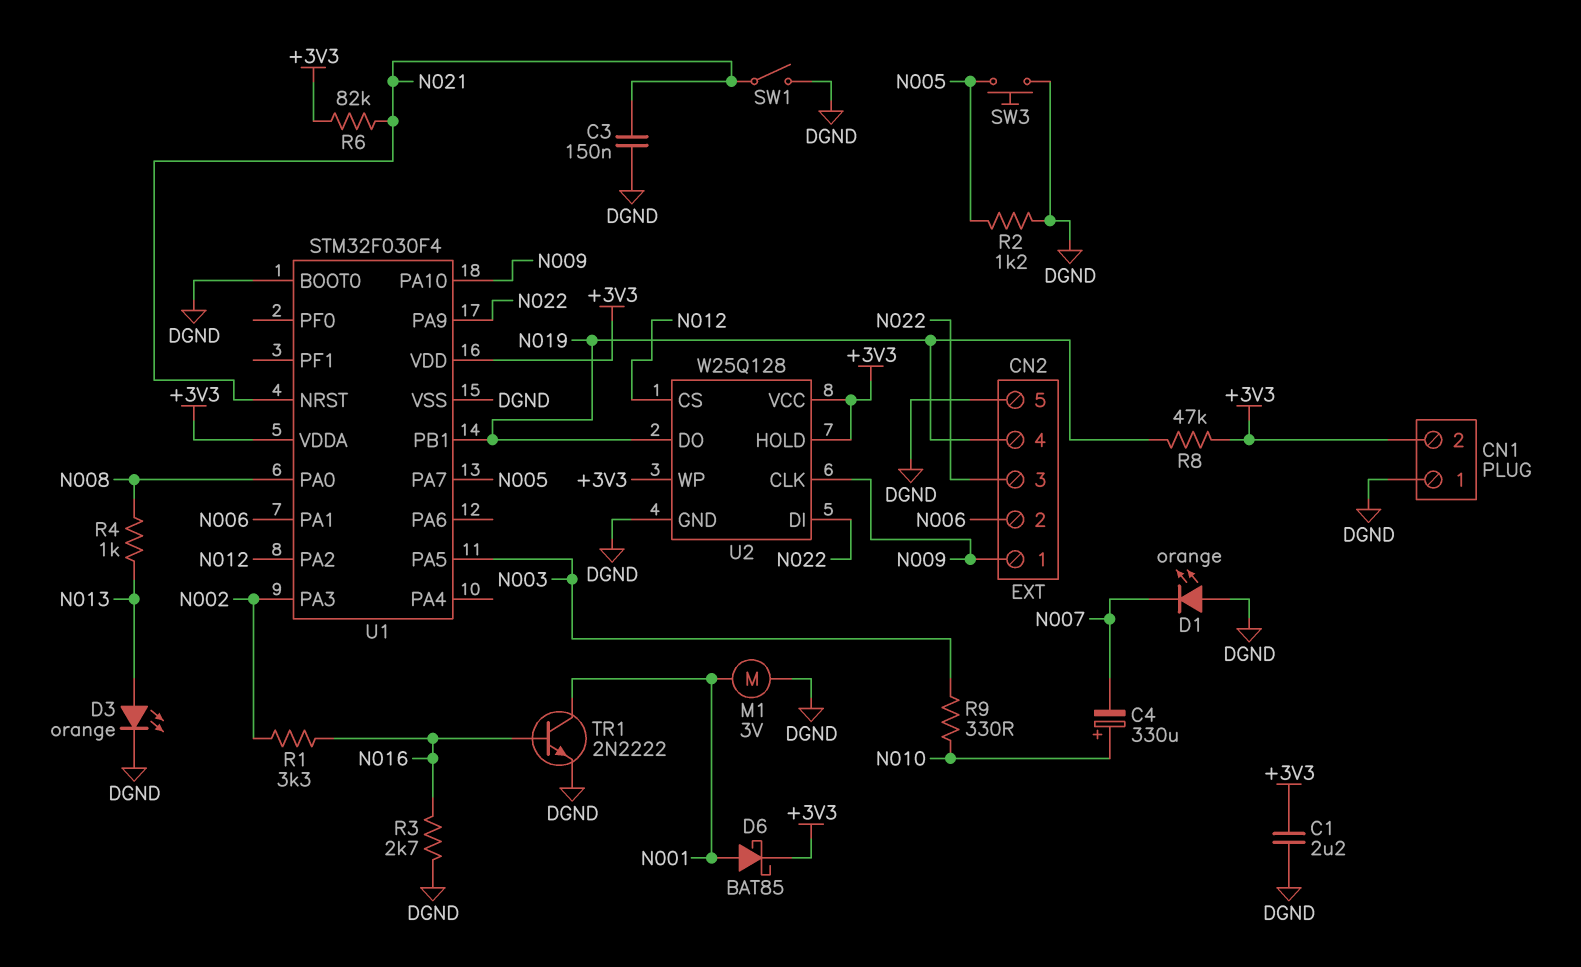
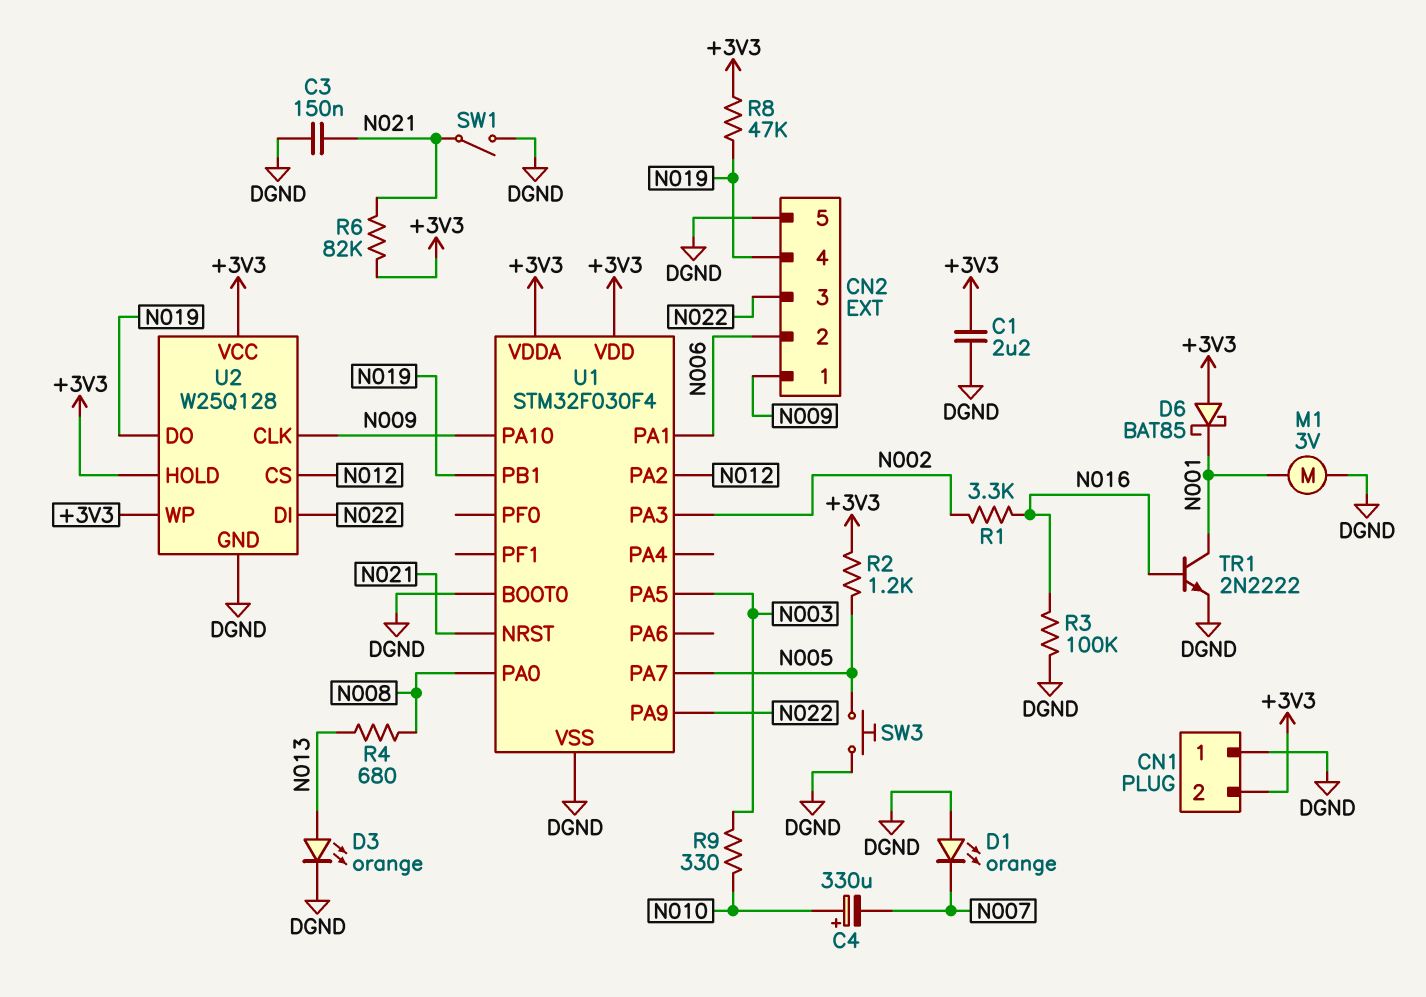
D6: schottky BAT85 (A N001, K +3V3) -> schottky BAT85 (A +3V3, K N001)
R2: 1.2k (DGND, N005) -> 1.2k (+3V3, N005)
R3: 2.7k (DGND, N016) -> 100k (DGND, N016)
R4: 1k (N008, N013) -> 680 (N008, N013)

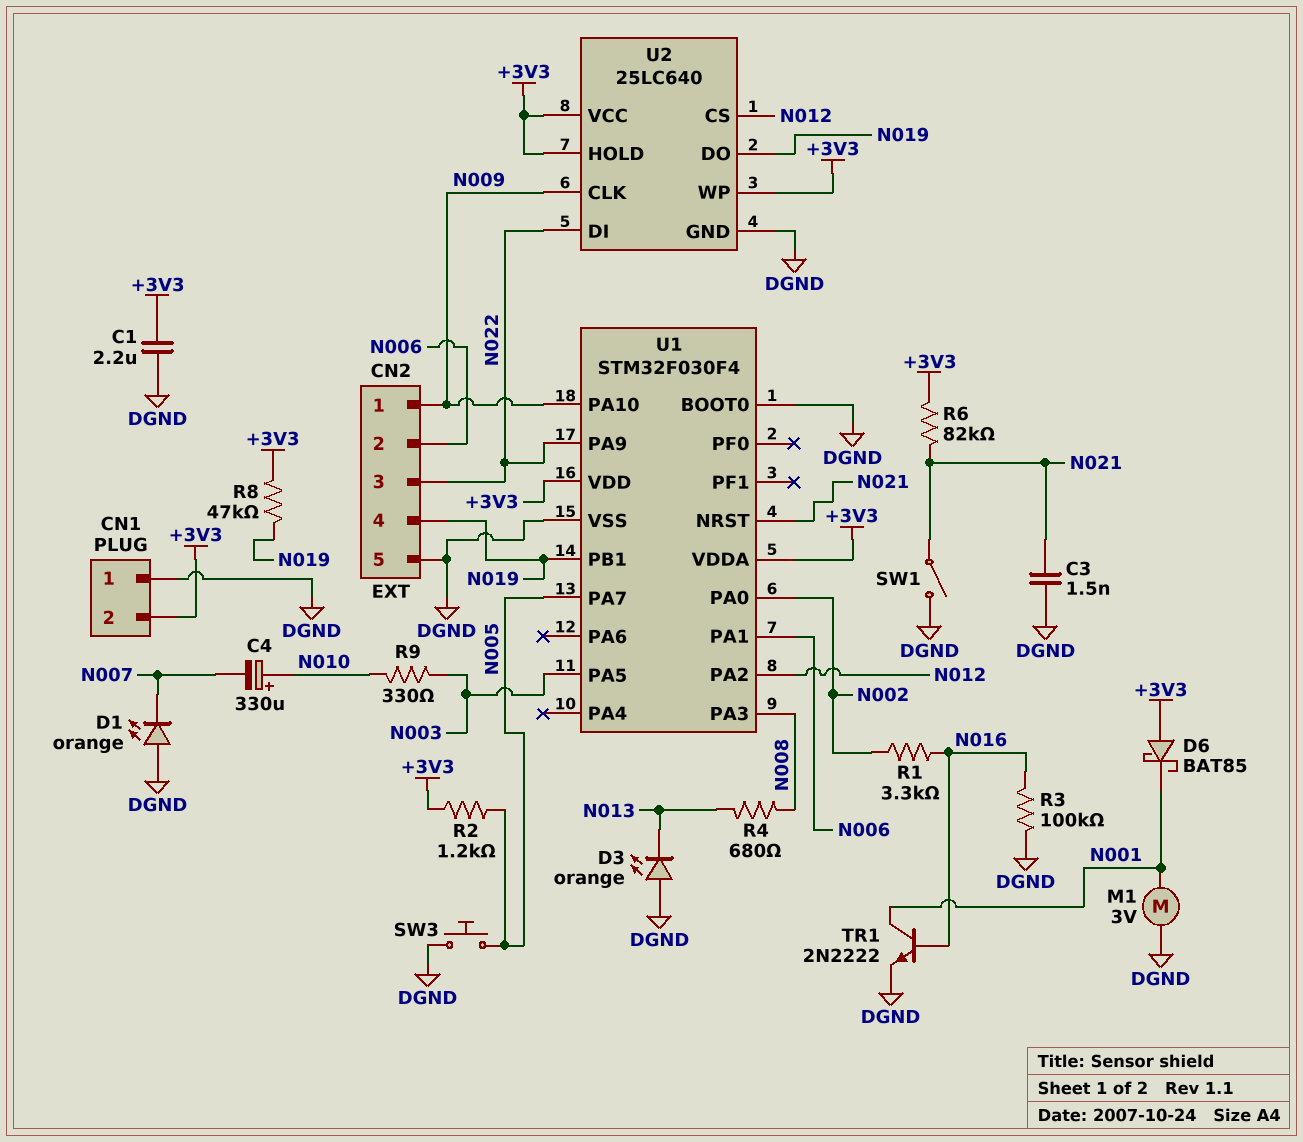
C3: 150nF (DGND, N021) -> 1.5nF (DGND, N021)
D3: LED orange (A N013, K DGND) -> LED orange (A DGND, K N013)
U1 pin PA0: N008 -> N002
U1 pin PA3: N002 -> N008
U2: W25Q128 -> 25LC640

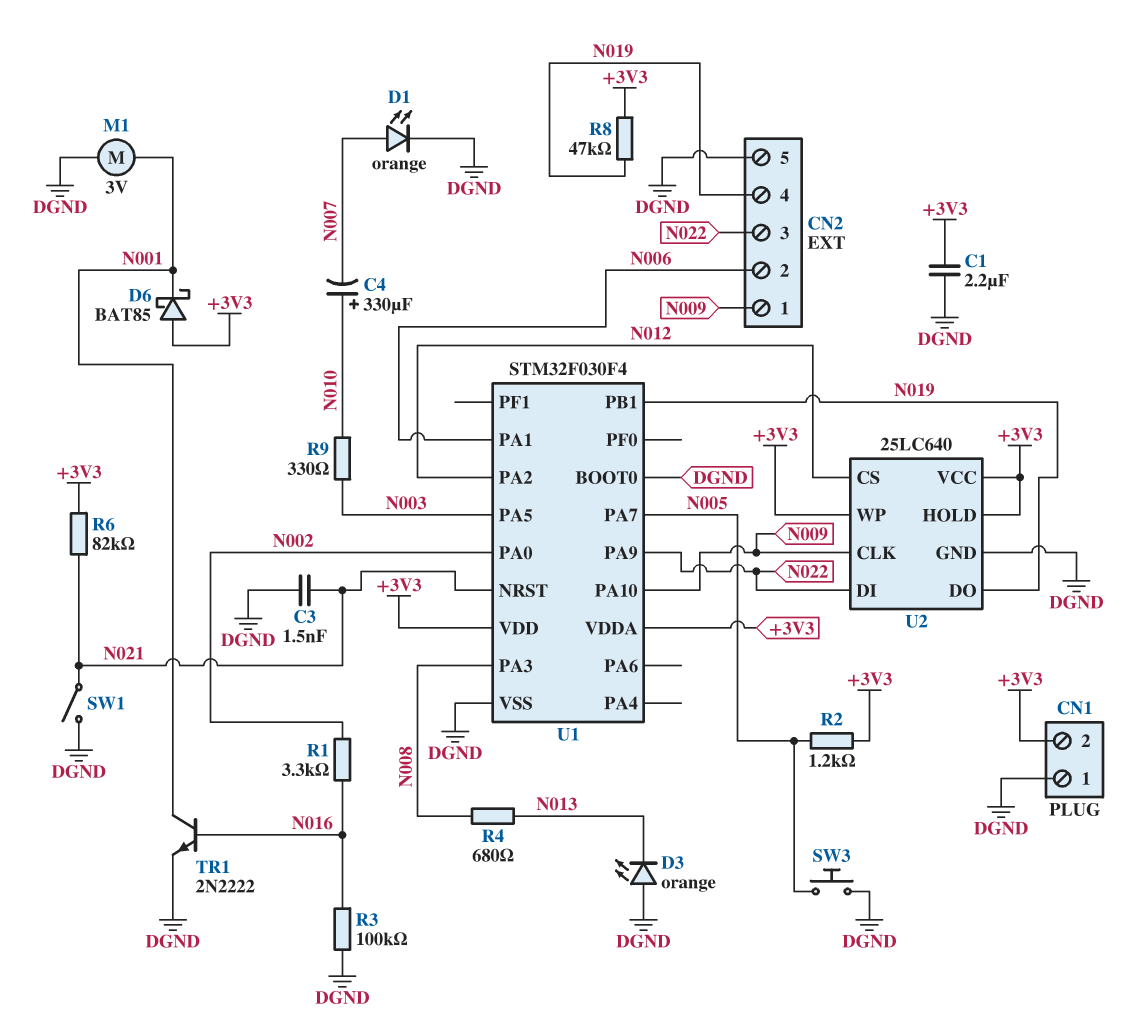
D1: LED orange (A DGND, K N007) -> LED orange (A N007, K DGND)

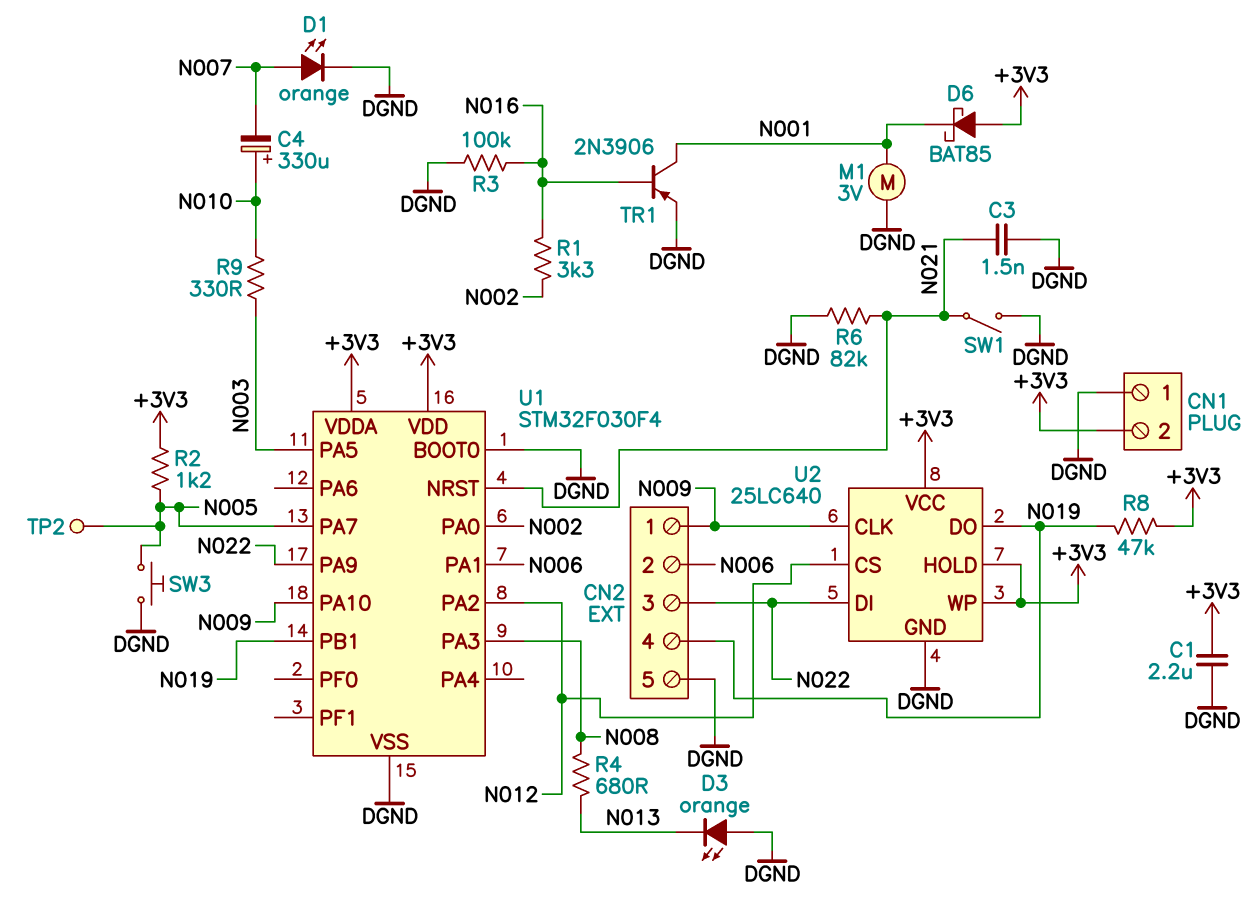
R6: 82k (+3V3, N021) -> 82k (DGND, N021)
TP2: none -> test point (N005)
TR1: NPN 2N2222 (B N016, C N001, E DGND) -> PNP 2N3906 (B N016, C N001, E DGND)

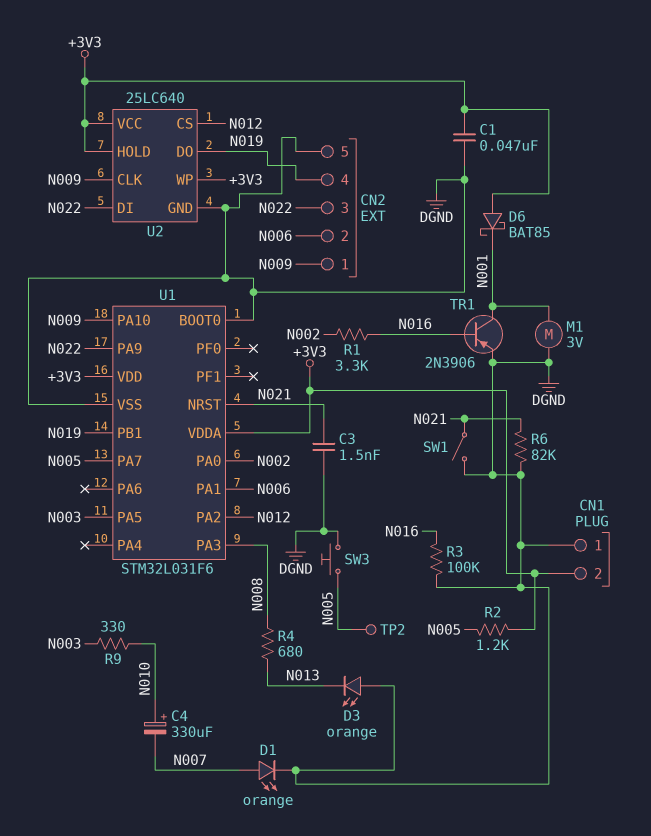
C1: 2.2uF (+3V3, DGND) -> 47nF (+3V3, DGND)
R8: 47k (+3V3, N019) -> none
U1: STM32F030F4 -> STM32L031F6

